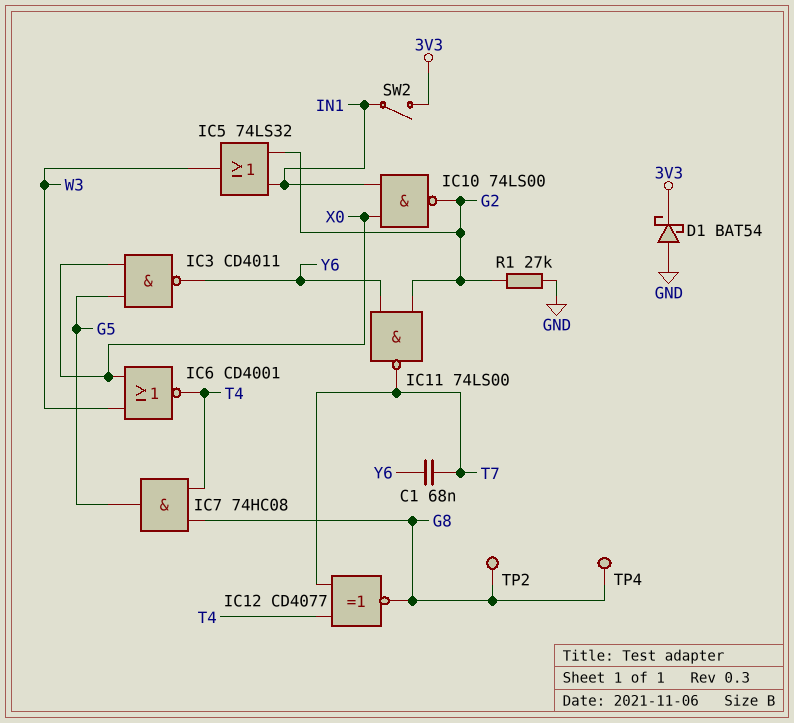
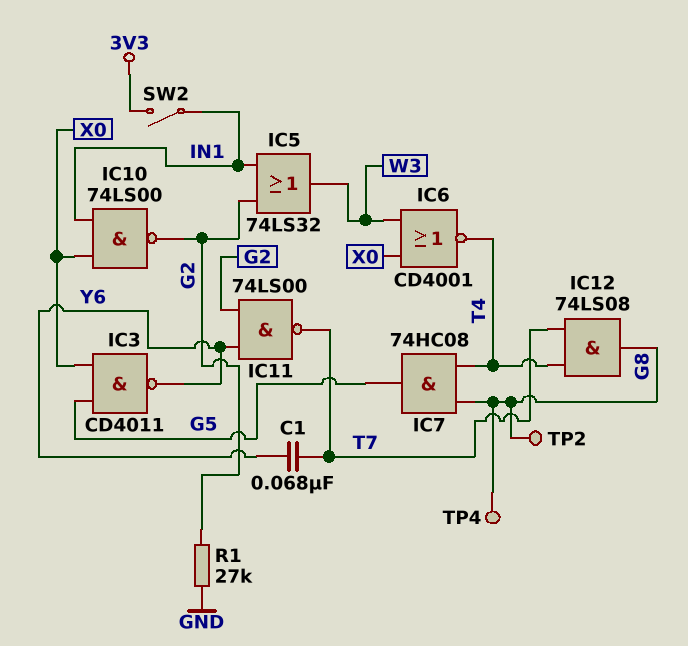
D1: schottky BAT54 (A GND, K 3V3) -> none
IC12: XNOR CD4077 (in T4, in T7, out G8) -> AND 74LS08 (in T4, in T7, out G8)

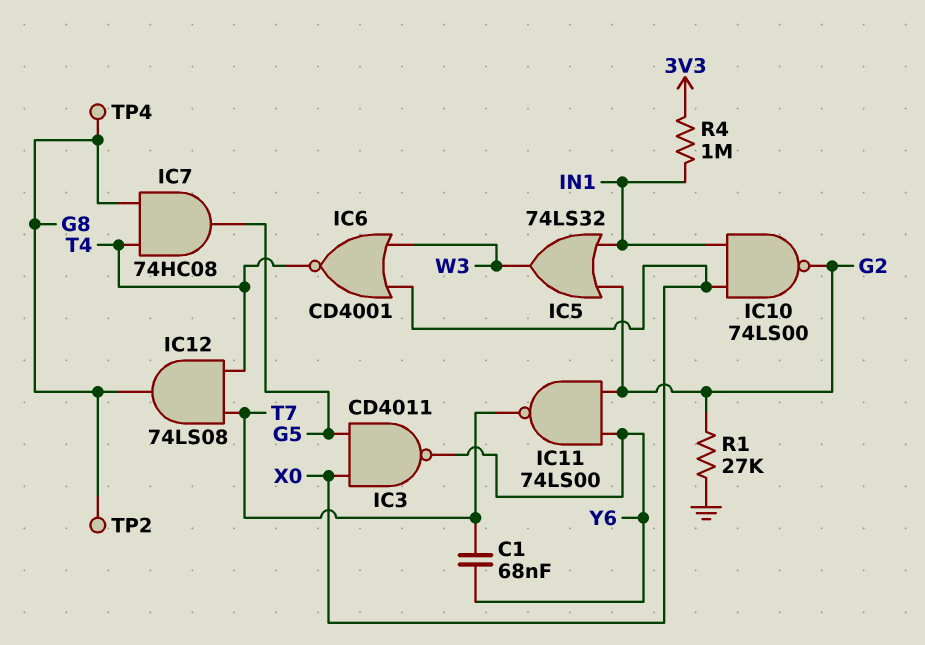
R4: none -> 1M (3V3, IN1)
SW2: switch (3V3, IN1) -> none

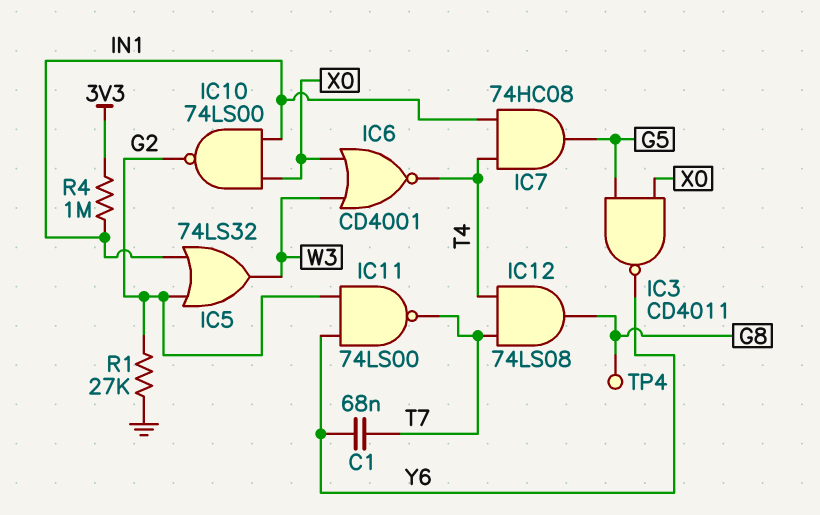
IC7: AND 74HC08 (in G8, in T4, out G5) -> AND 74HC08 (in IN1, in T4, out G5)
TP2: test point (G8) -> none

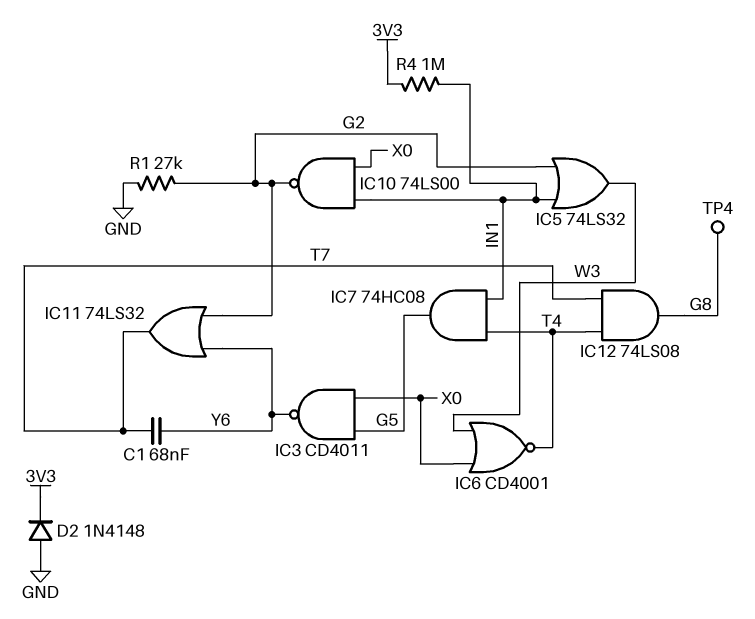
D2: none -> diode 1N4148 (A GND, K 3V3)
IC11: NAND 74LS00 (in G2, in Y6, out T7) -> OR 74LS32 (in G2, in Y6, out T7)

